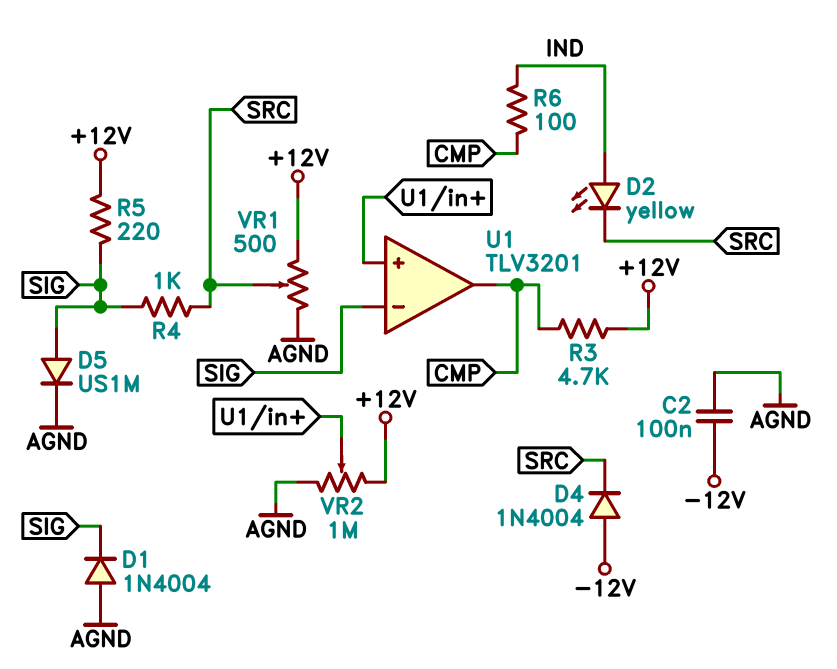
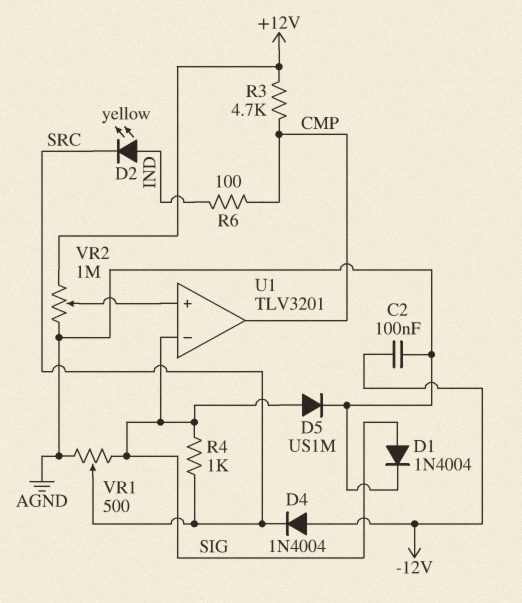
D1: diode 1N4004 (A AGND, K SIG) -> diode 1N4004 (A SIG, K AGND)
R5: 220 (+12V, SIG) -> none
VR1: 500 (+12V, AGND, wiper SRC) -> 500 (AGND, SIG, wiper SRC)

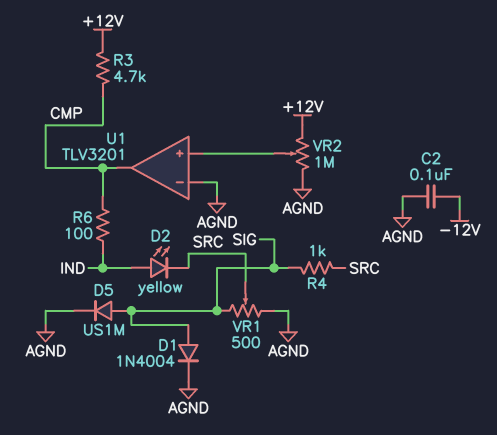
D4: diode 1N4004 (A -12V, K SRC) -> none
U1 pin in-: SIG -> AGND

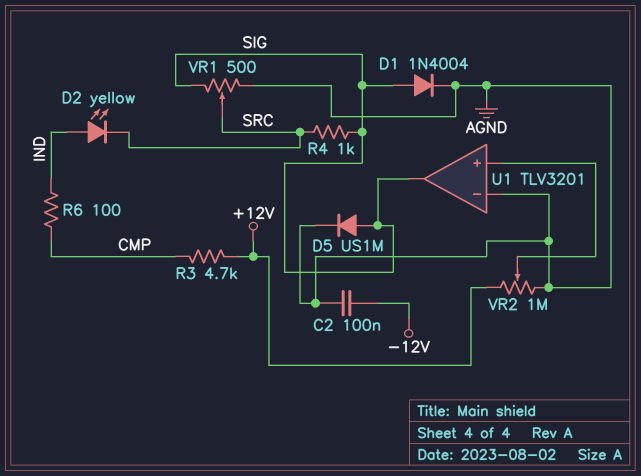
U1 pin out: CMP -> SIG

